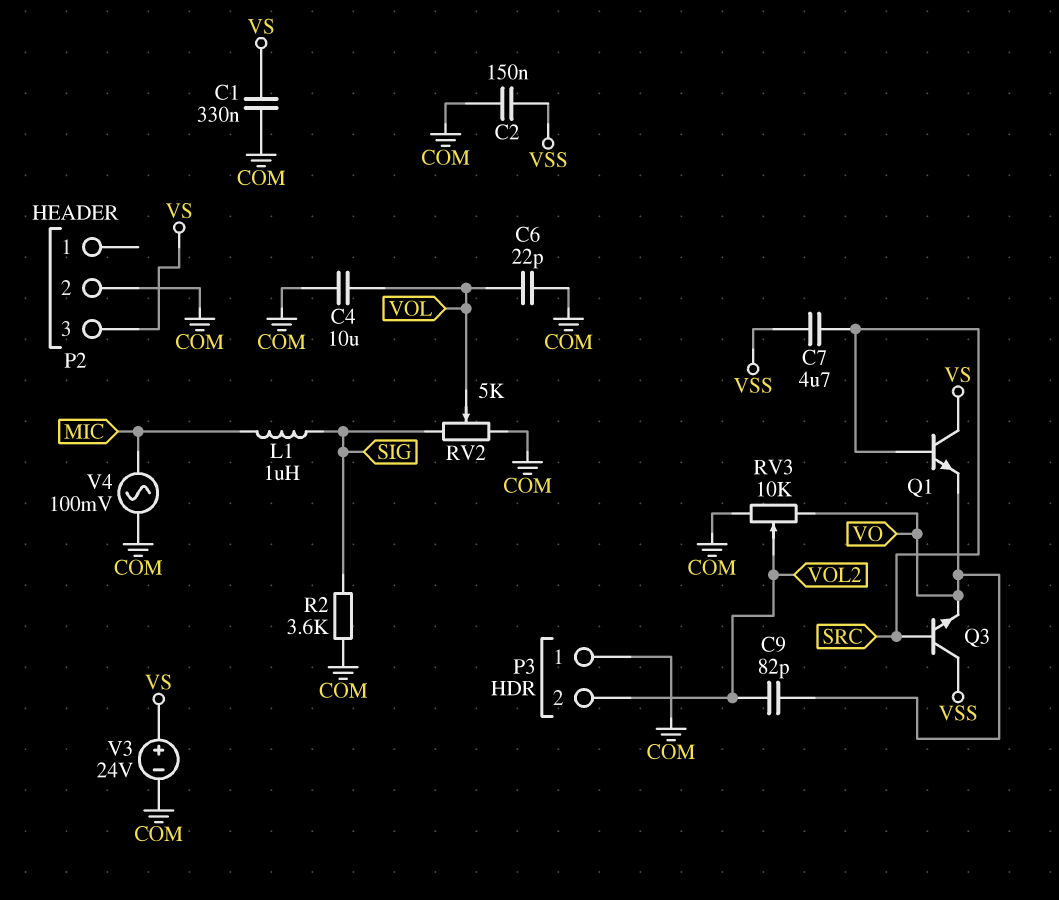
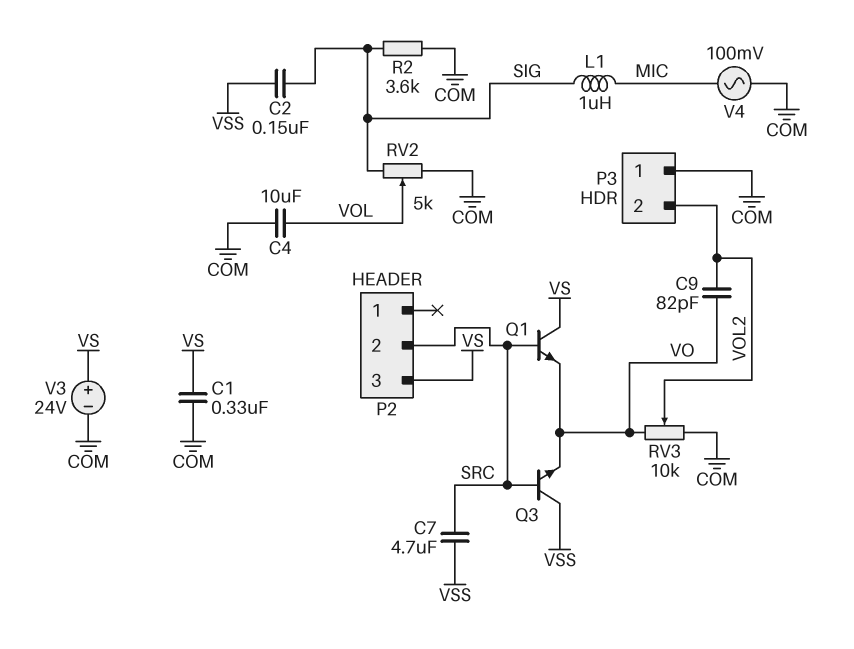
C2: 150nF (COM, VSS) -> 150nF (SIG, VSS)
C6: 22pF (COM, VOL) -> none
P2 pin 2: COM -> SRC

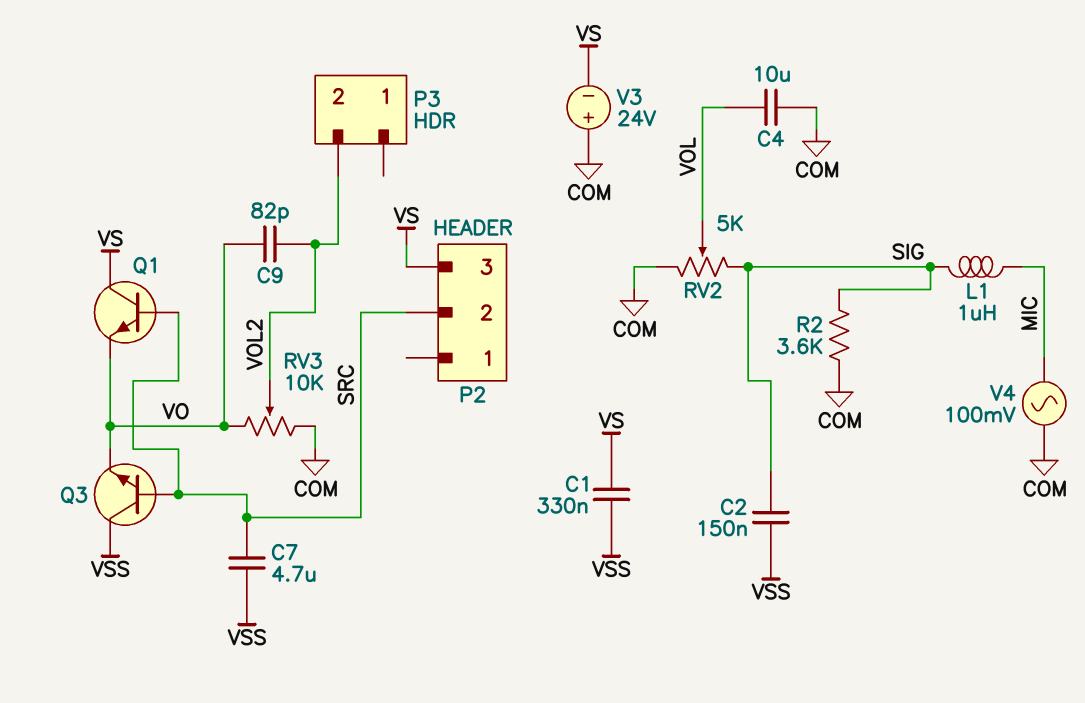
C1: 330nF (COM, VS) -> 330nF (VS, VSS)
P3 pin 1: COM -> none
V3: 24V (plus VS, minus COM) -> 24V (plus COM, minus VS)

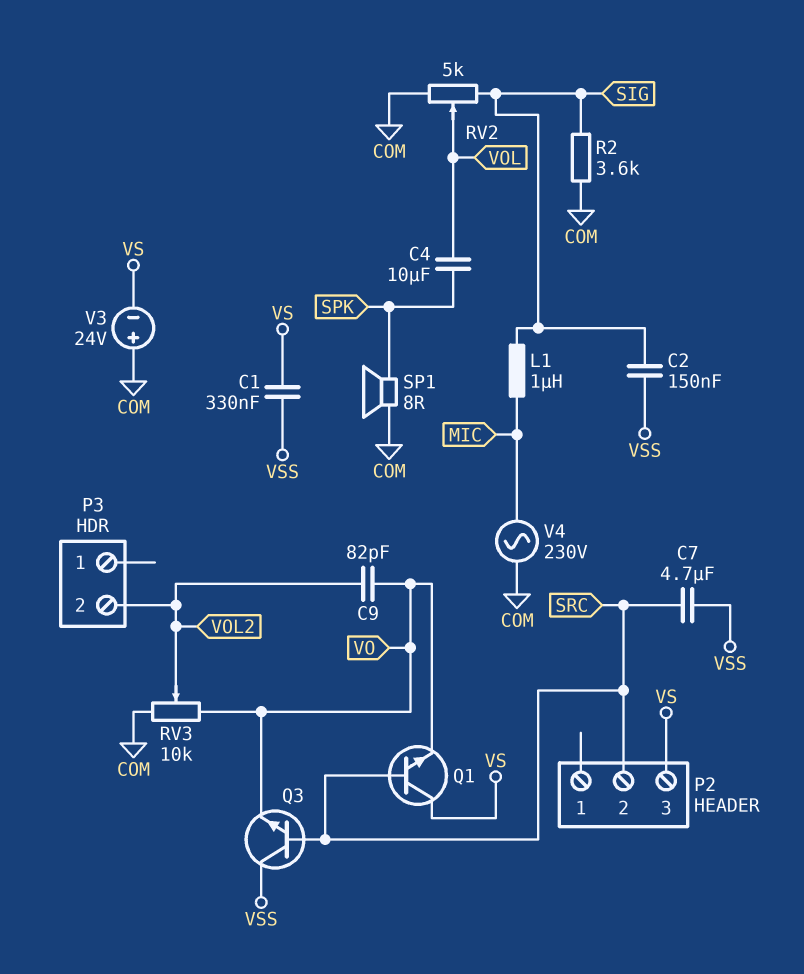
C4: 10uF (COM, VOL) -> 10uF (SPK, VOL)
SP1: none -> speaker 8R (COM, SPK)
V4: AC 100mV (COM, MIC) -> AC 230V (COM, MIC)

